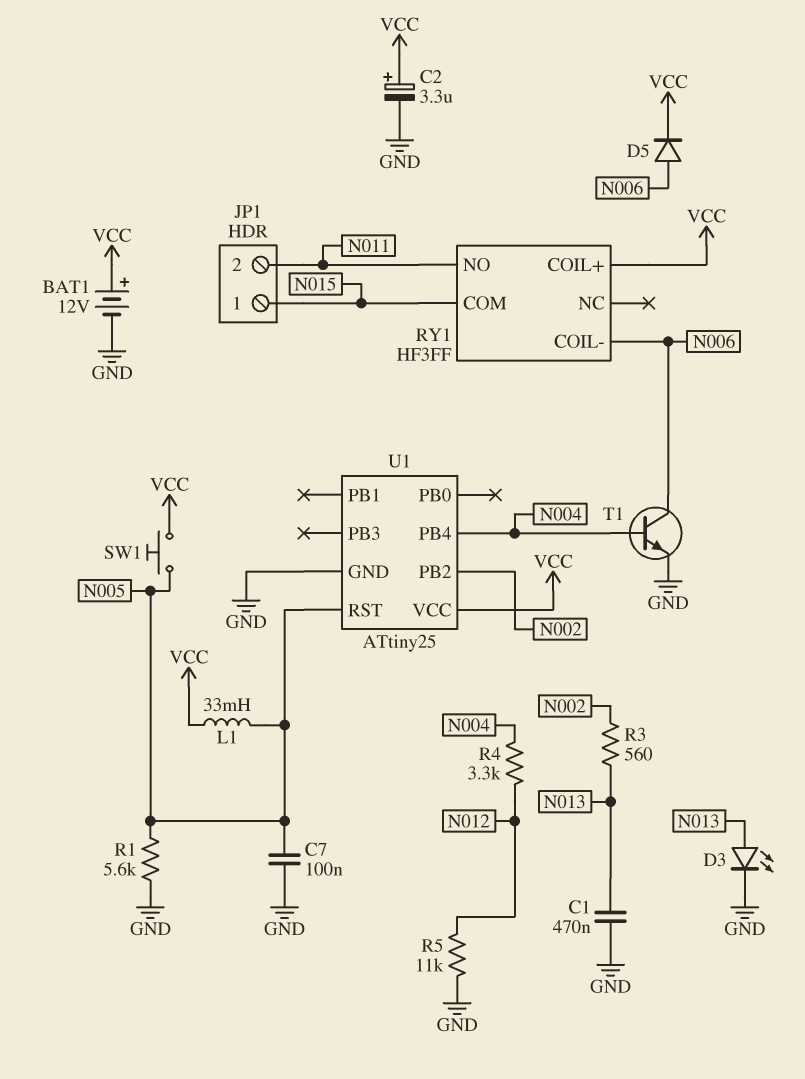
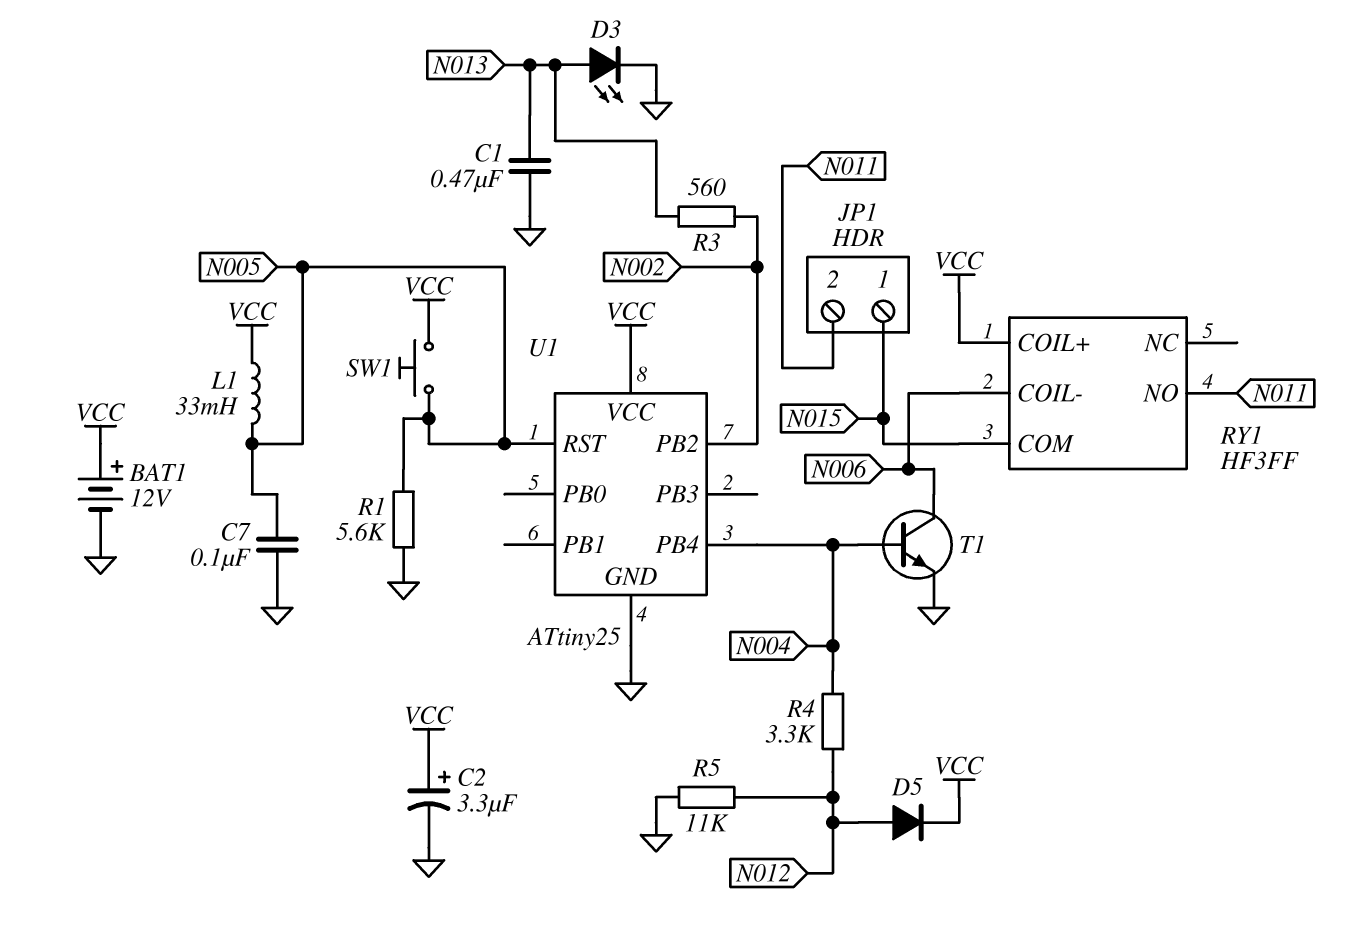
D5: diode (A N006, K VCC) -> diode (A N012, K VCC)

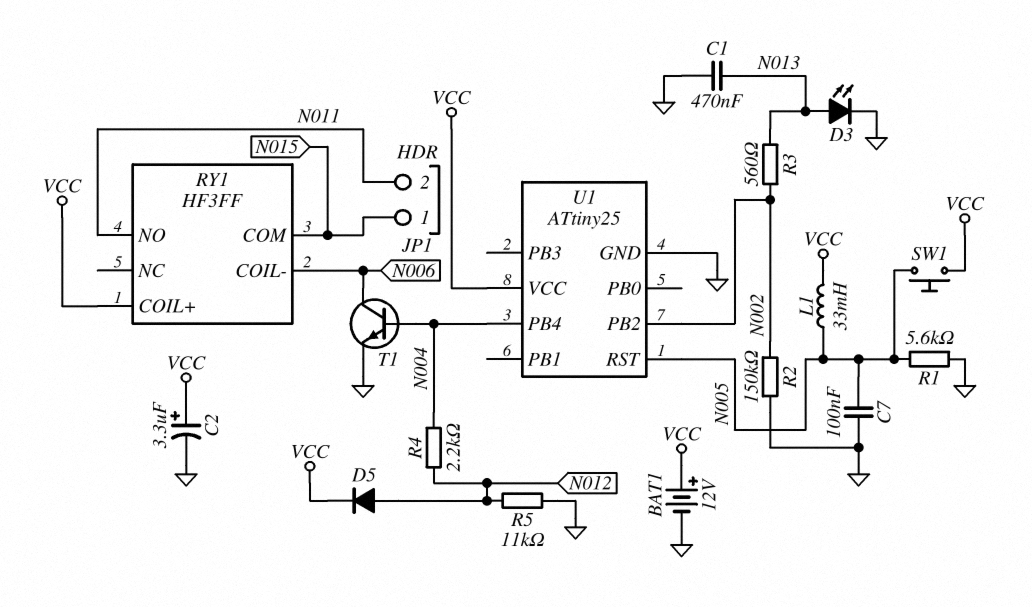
R2: none -> 150k (GND, N002)
R4: 3.3k (N004, N012) -> 2.2k (N004, N012)

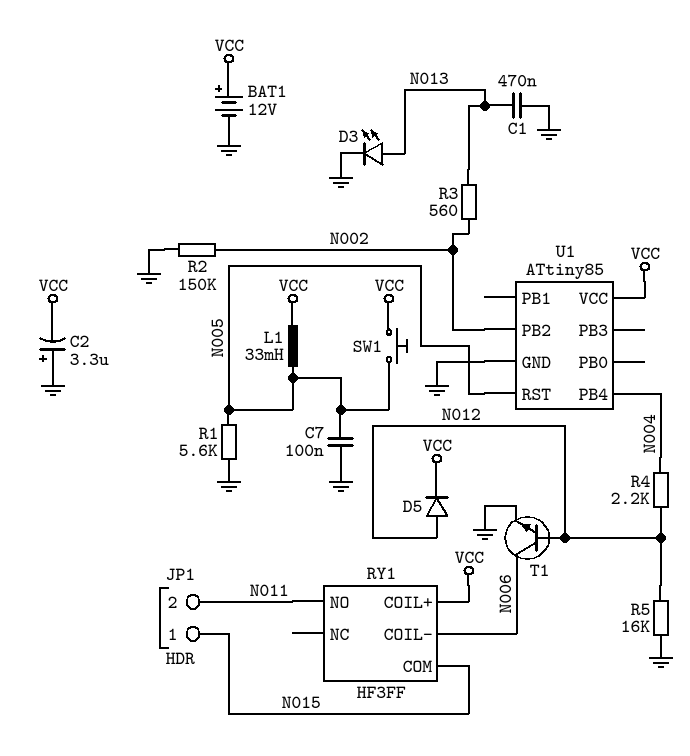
C2: 3.3uF (plus VCC, minus GND) -> 3.3uF (plus GND, minus VCC)
R5: 11k (GND, N012) -> 16k (GND, N012)
T1: NPN (B N004, C N006, E GND) -> NPN (B N012, C N006, E GND)
U1: ATtiny25 -> ATtiny85

